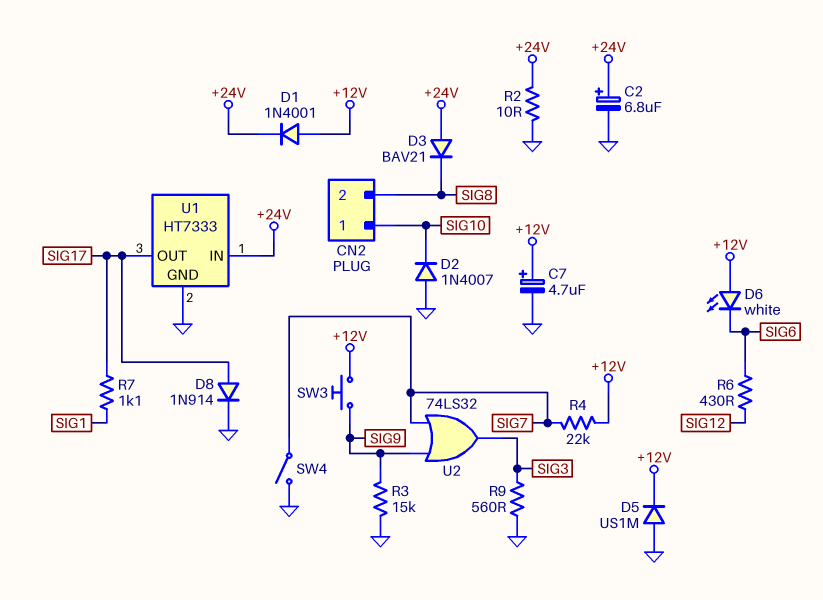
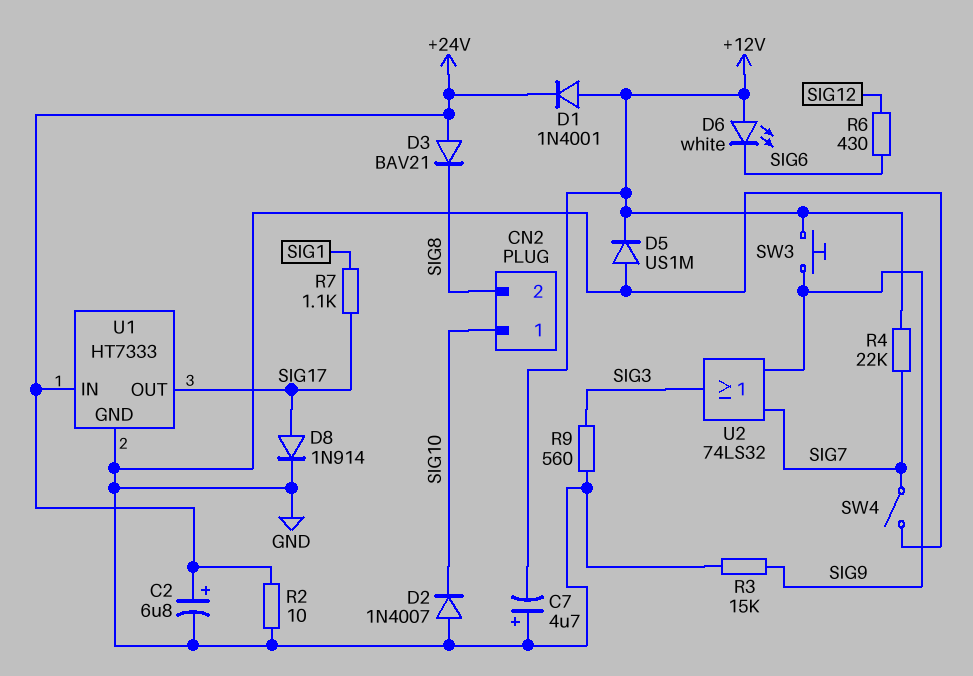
C7: 4.7uF (plus +12V, minus GND) -> 4.7uF (plus GND, minus +12V)

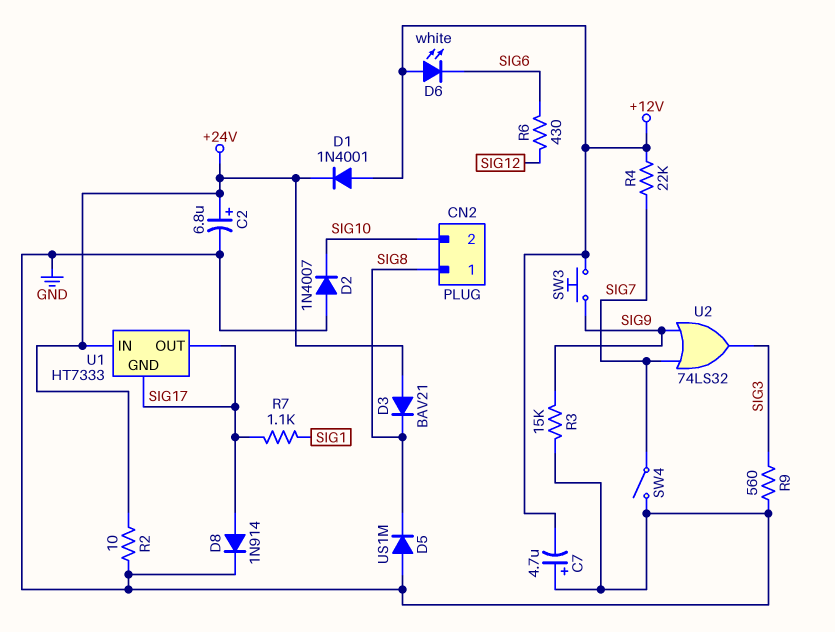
CN2 pin 1: SIG10 -> SIG8
CN2 pin 2: SIG8 -> SIG10
D5: diode US1M (A GND, K +12V) -> diode US1M (A GND, K SIG8)
U1 pin GND: GND -> SIG17

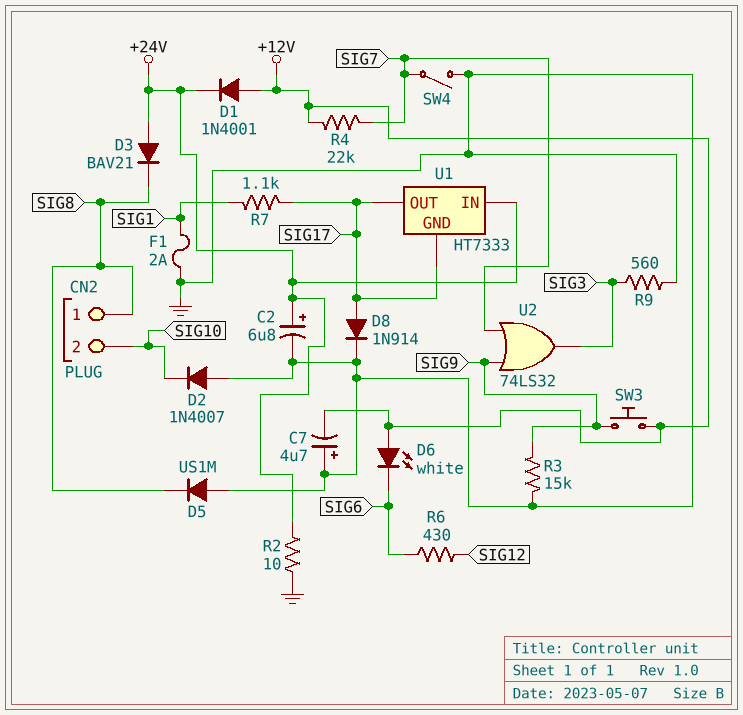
F1: none -> 2A (GND, SIG1)

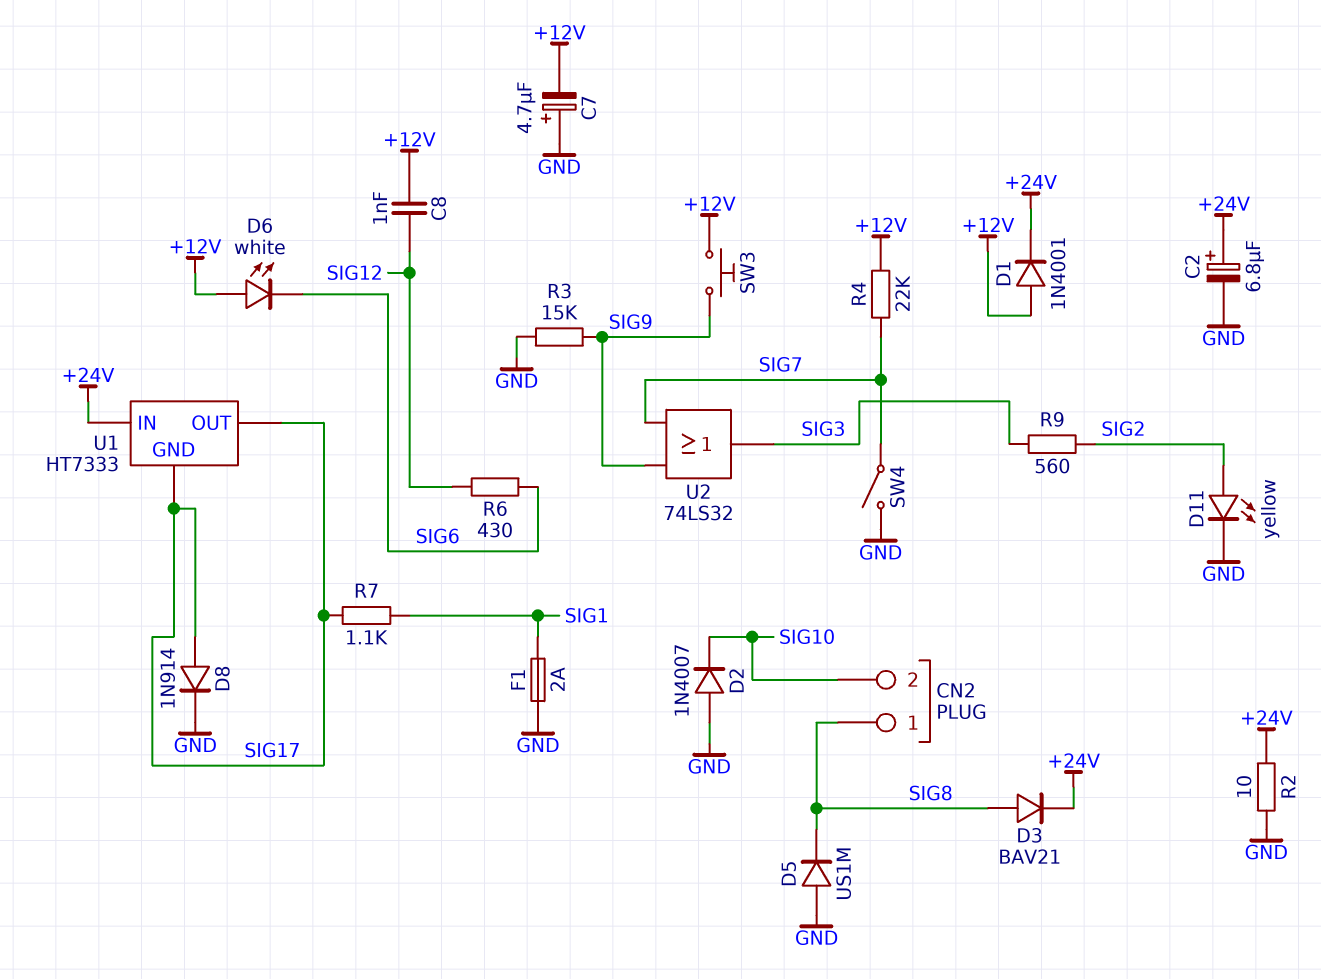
C8: none -> 1nF (+12V, SIG12)
D3: diode BAV21 (A +24V, K SIG8) -> diode BAV21 (A SIG8, K +24V)
D11: none -> LED yellow (A SIG2, K GND)
R9: 560 (GND, SIG3) -> 560 (SIG2, SIG3)

